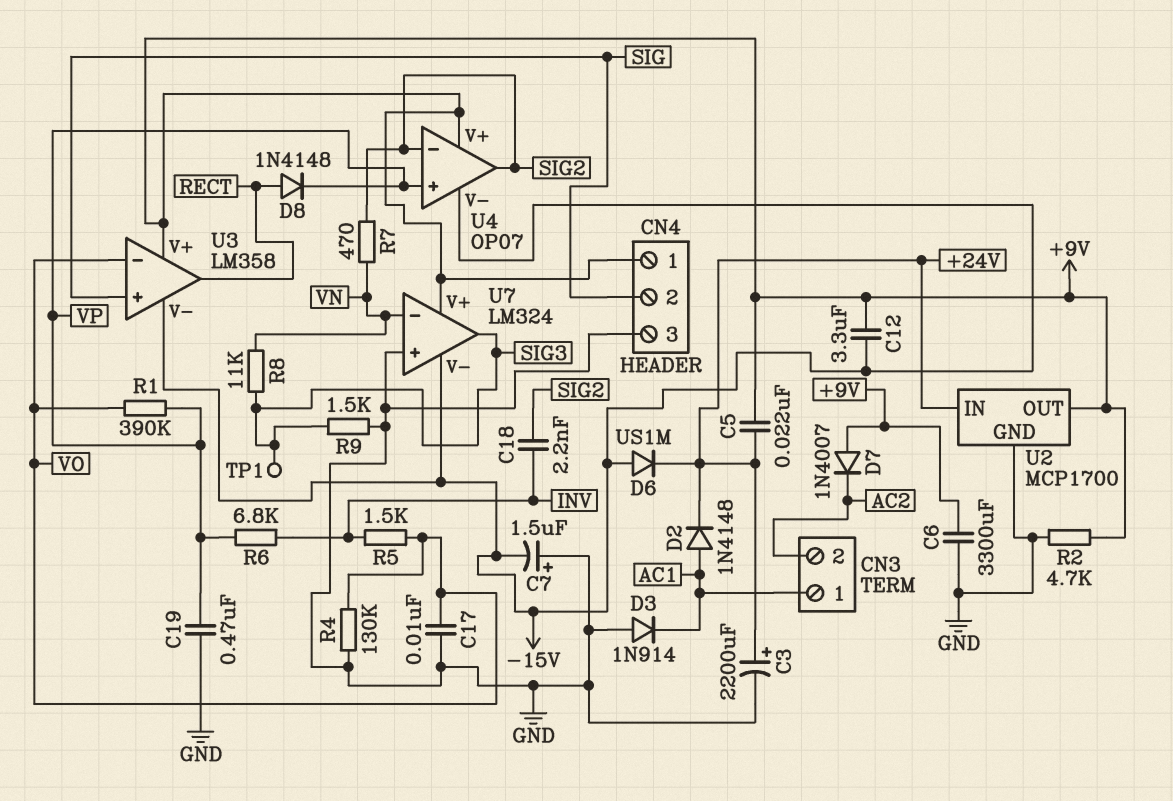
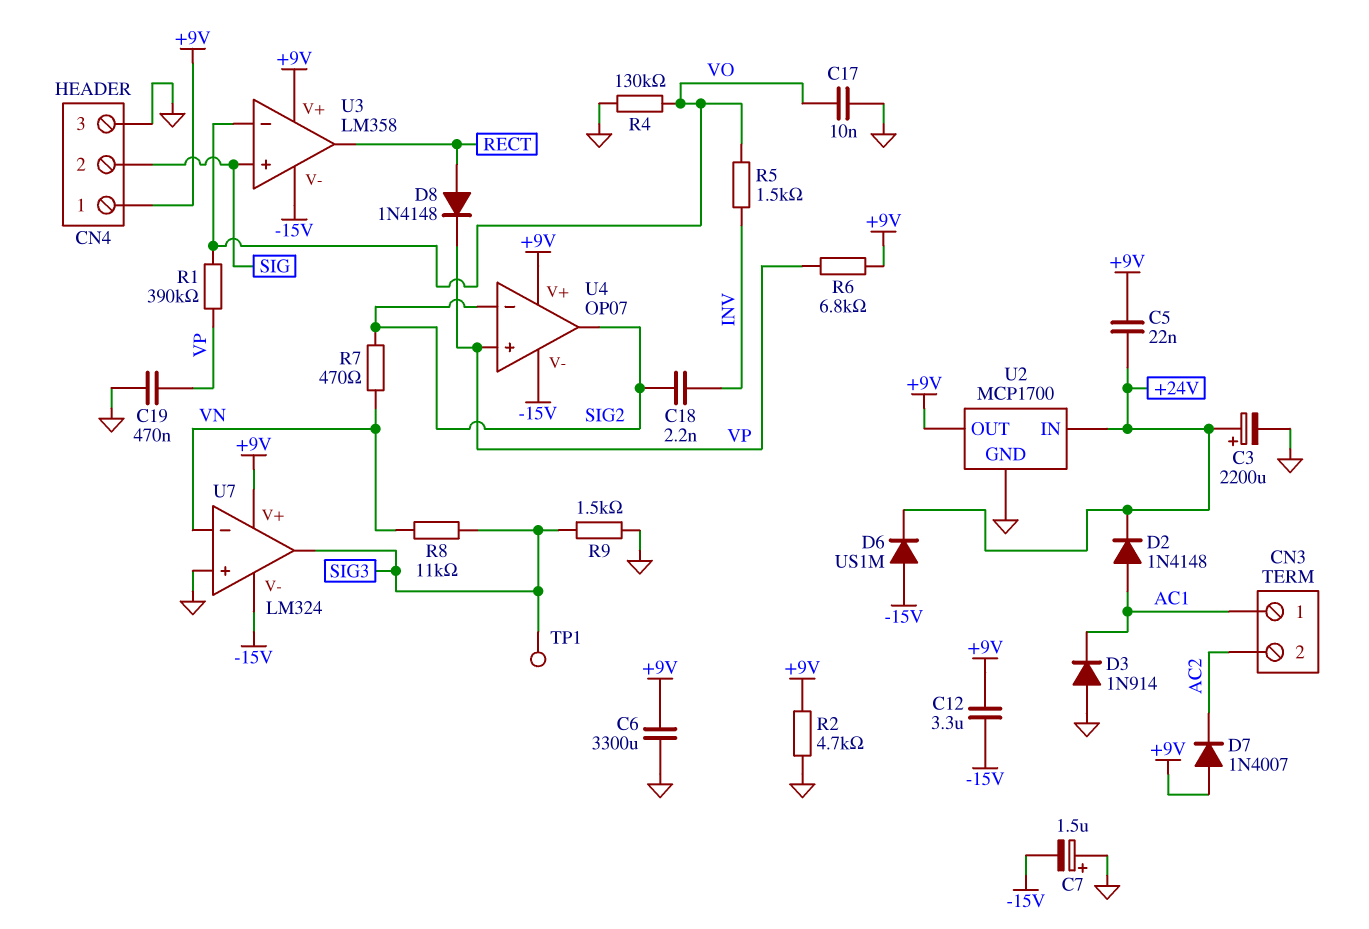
R6: 6.8k (INV, VP) -> 6.8k (+9V, VP)

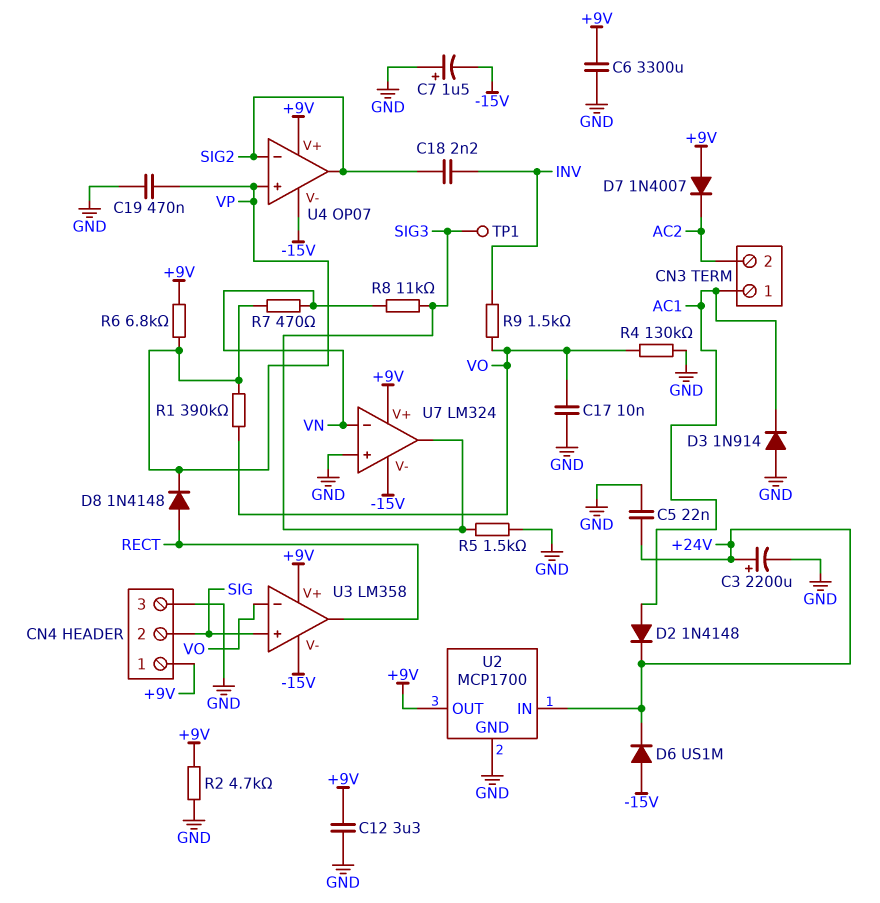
C5: 22nF (+9V, +24V) -> 22nF (+24V, GND)
C12: 3.3uF (+9V, -15V) -> 3.3uF (+9V, GND)
R5: 1.5k (INV, VO) -> 1.5k (GND, SIG3)
R7: 470 (SIG2, VN) -> 470 (VN, VP)
R9: 1.5k (GND, SIG3) -> 1.5k (INV, VO)

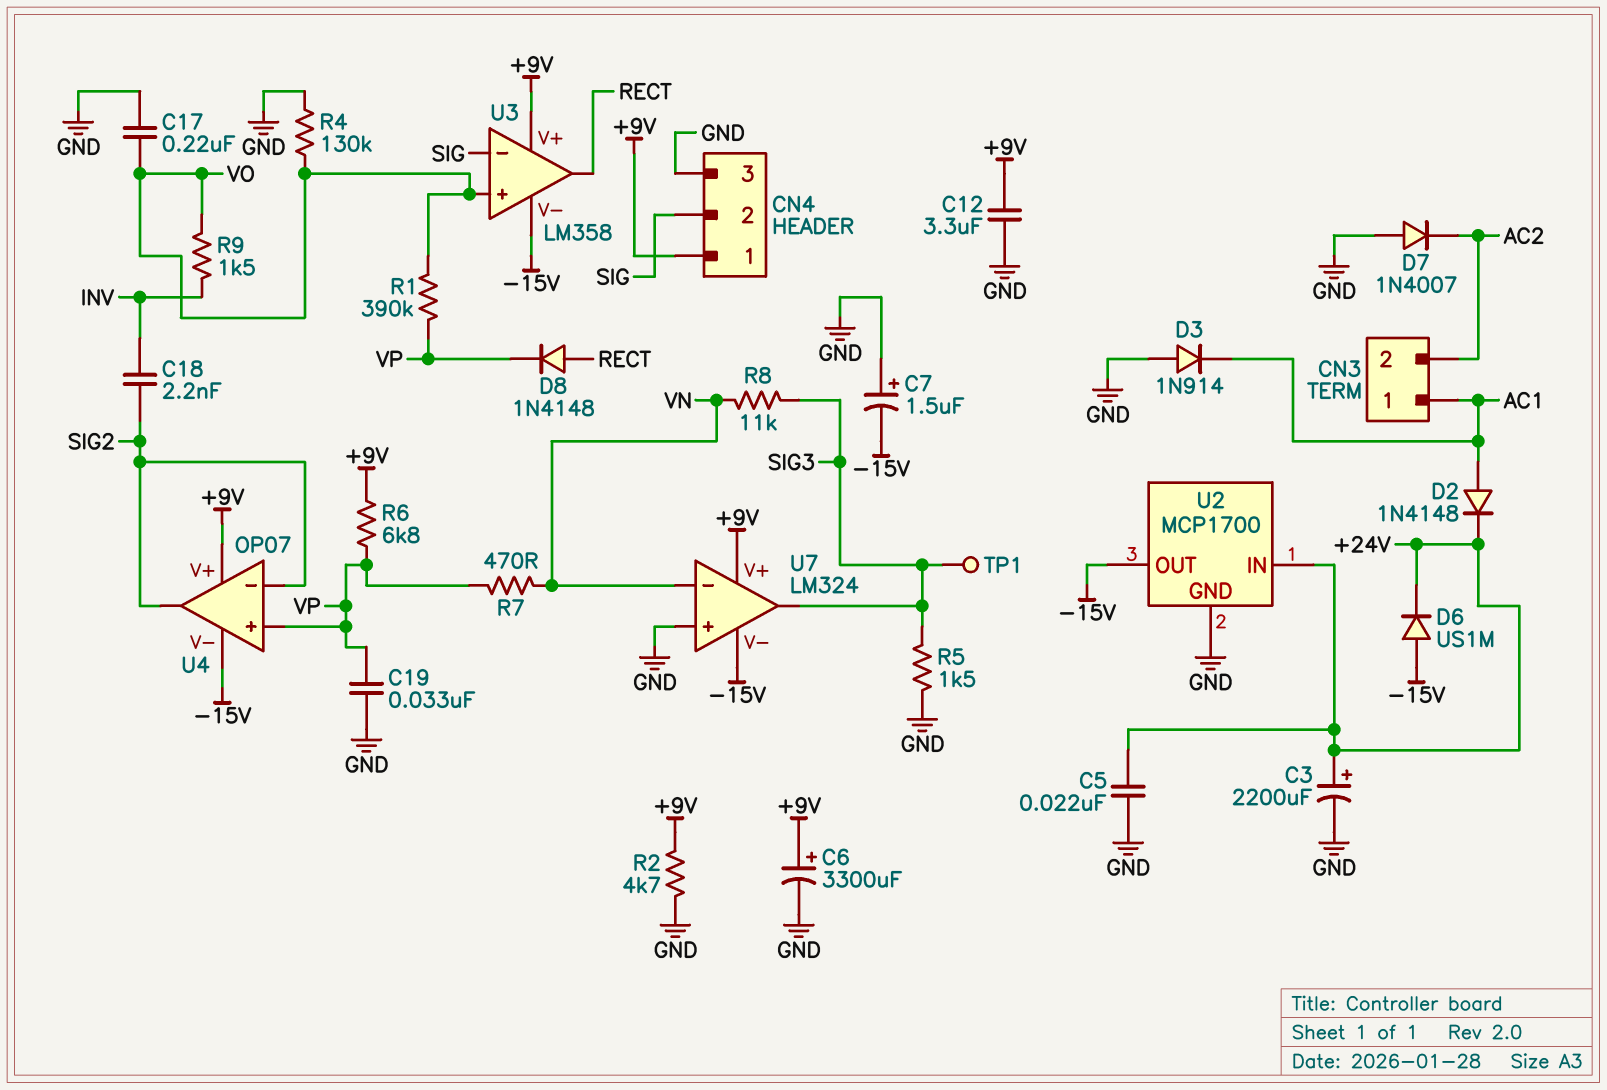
C6: 3300uF (+9V, GND) -> 3300uF (plus +9V, minus GND)
C17: 10nF (GND, VO) -> 220nF (GND, VO)
C19: 470nF (GND, VP) -> 33nF (GND, VP)
D7: diode 1N4007 (A +9V, K AC2) -> diode 1N4007 (A GND, K AC2)
U2 pin OUT: +9V -> -15V
U3 pin in+: SIG -> VO
U3 pin in-: VO -> SIG

